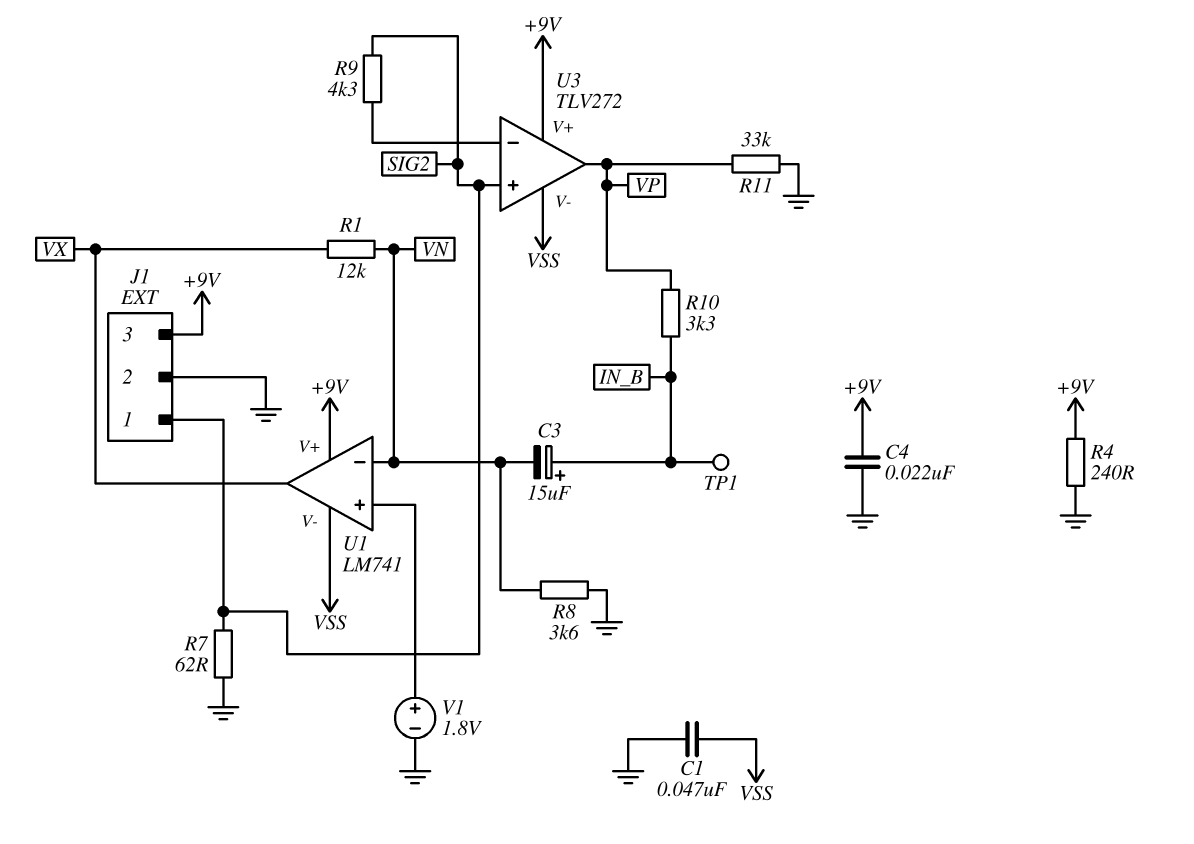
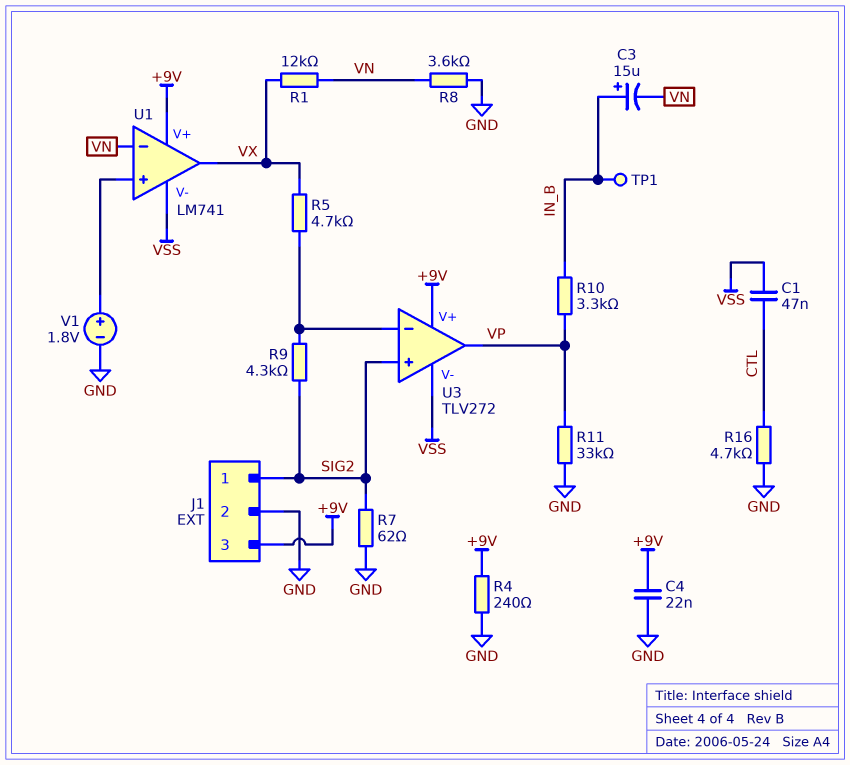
C1: 47nF (GND, VSS) -> 47nF (CTL, VSS)
R5: none -> 4.7k (U3/in-, VX)
R16: none -> 4.7k (CTL, GND)

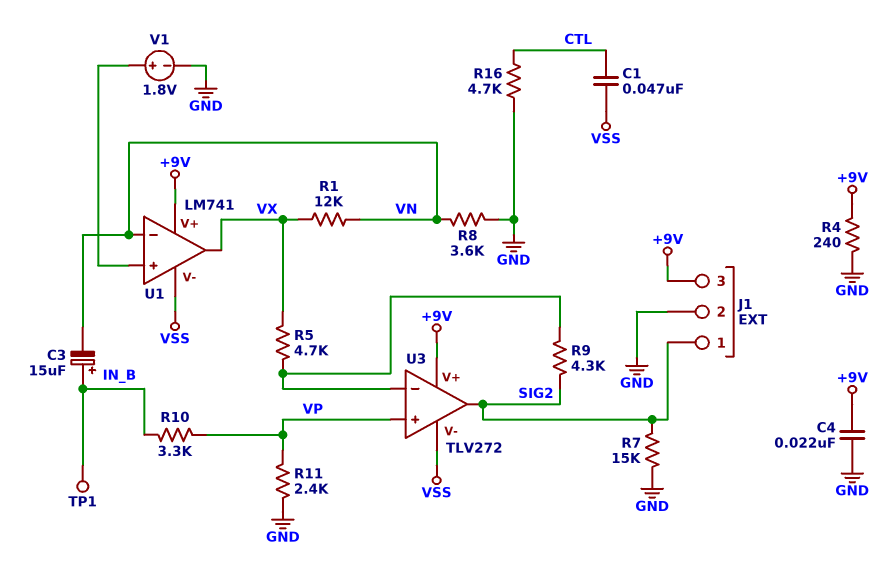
R7: 62 (GND, SIG2) -> 15k (GND, SIG2)
R11: 33k (GND, VP) -> 2.4k (GND, VP)
U3 pin in+: SIG2 -> VP
U3 pin out: VP -> SIG2

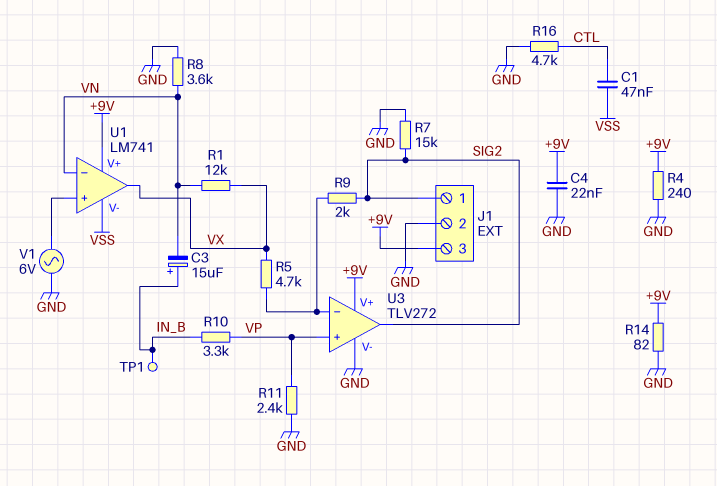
R9: 4.3k (SIG2, U3/in-) -> 2k (SIG2, U3/in-)
R14: none -> 82 (+9V, GND)
U3 pin V-: VSS -> GND
V1: 1.8V (plus U1/in+, minus GND) -> AC 6V (GND, U1/in+)

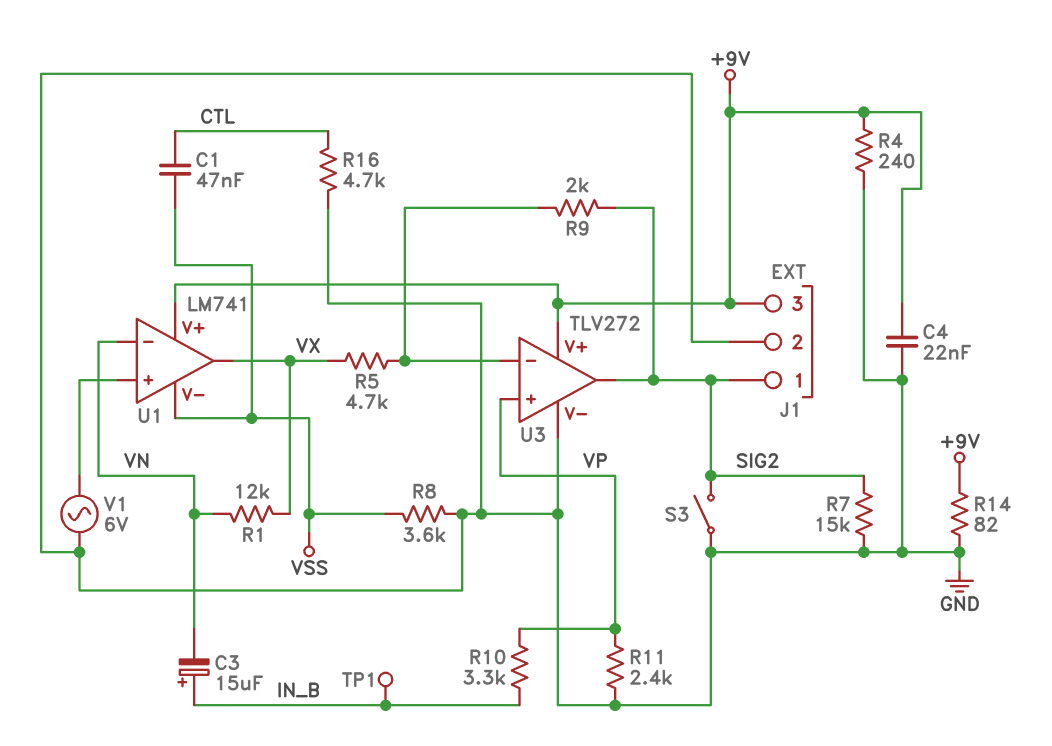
R8: 3.6k (GND, VN) -> 3.6k (GND, VSS)
S3: none -> switch (GND, SIG2)

